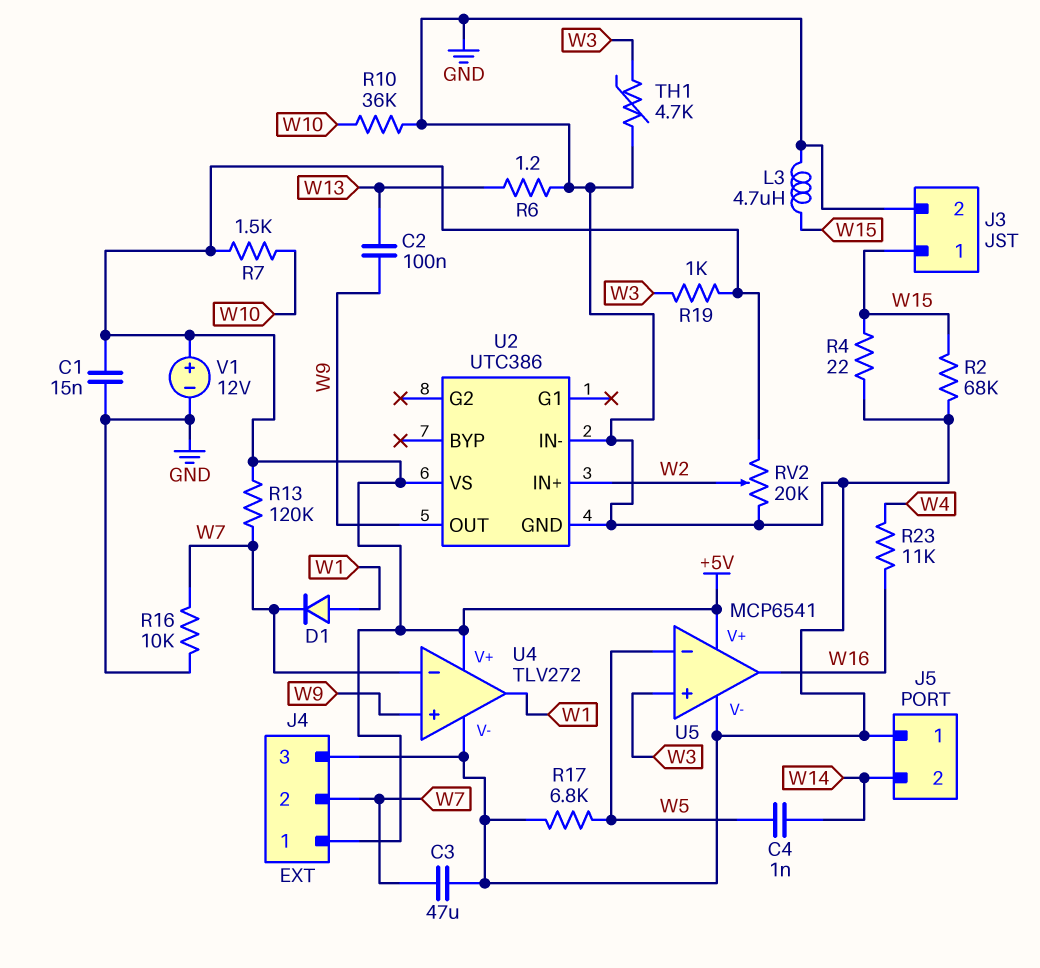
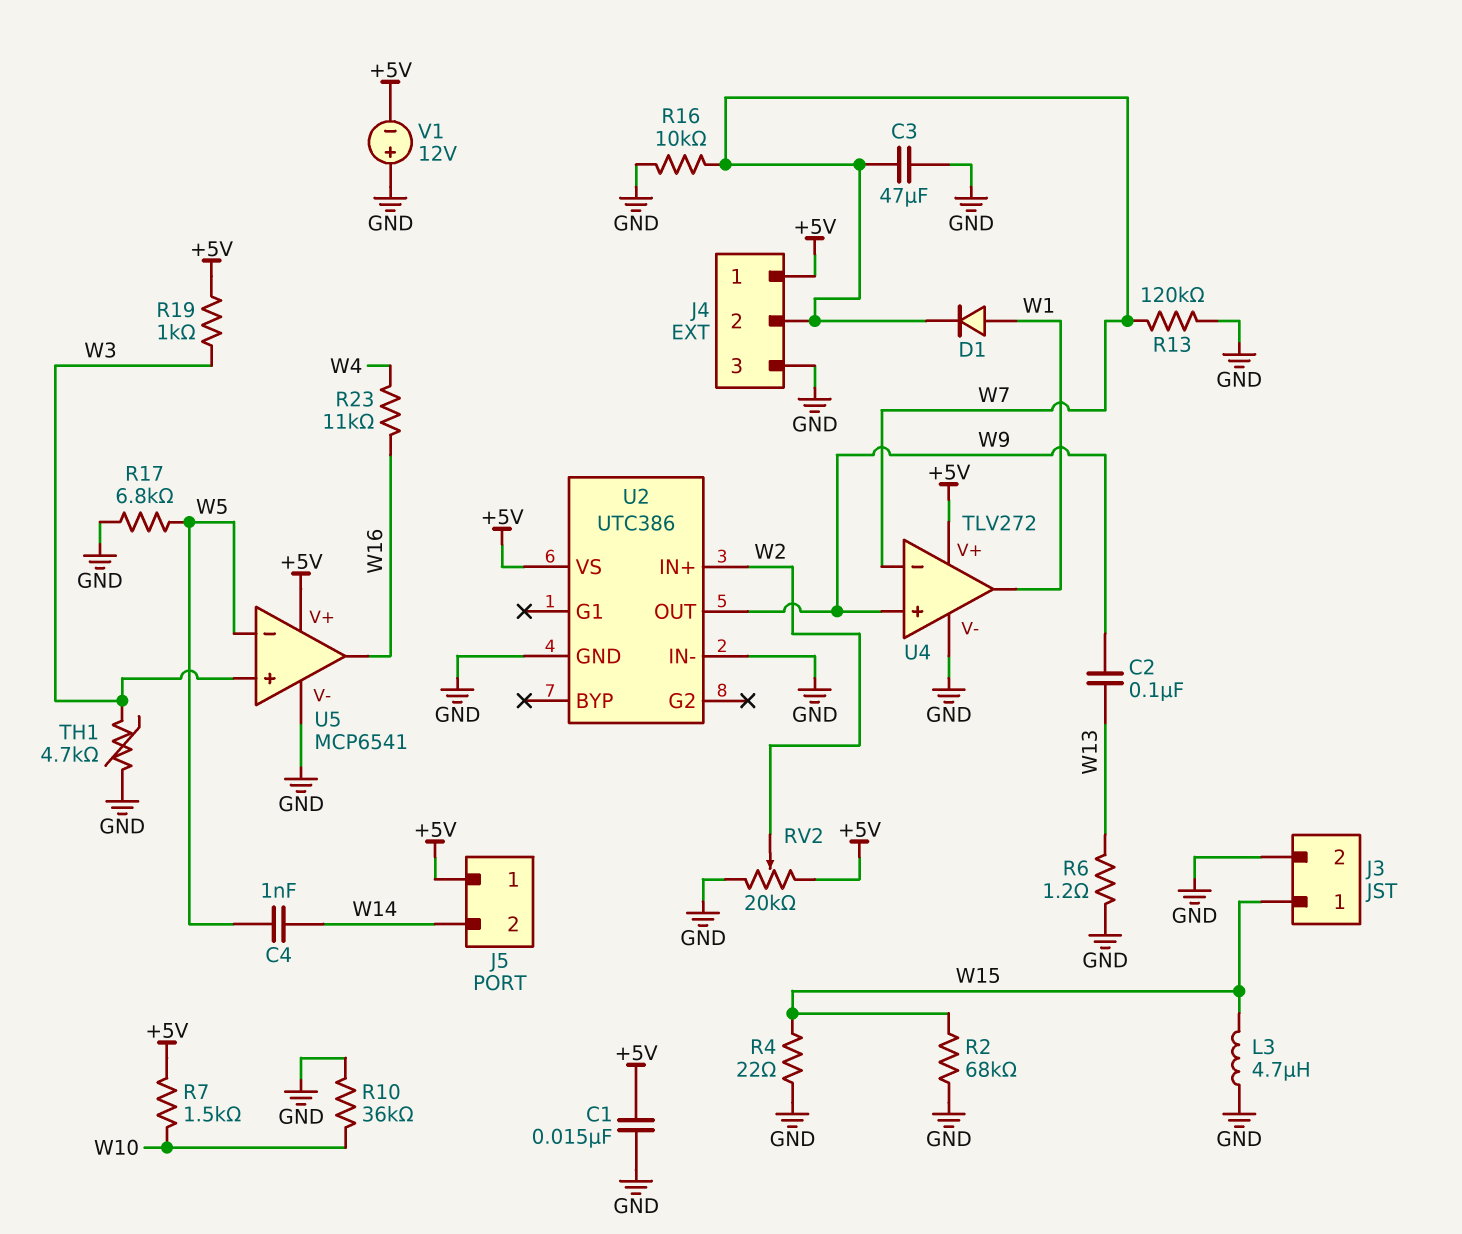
J5 pin 1: GND -> +5V
R13: 120k (+5V, W7) -> 120k (GND, W7)
V1: 12V (plus +5V, minus GND) -> 12V (plus GND, minus +5V)

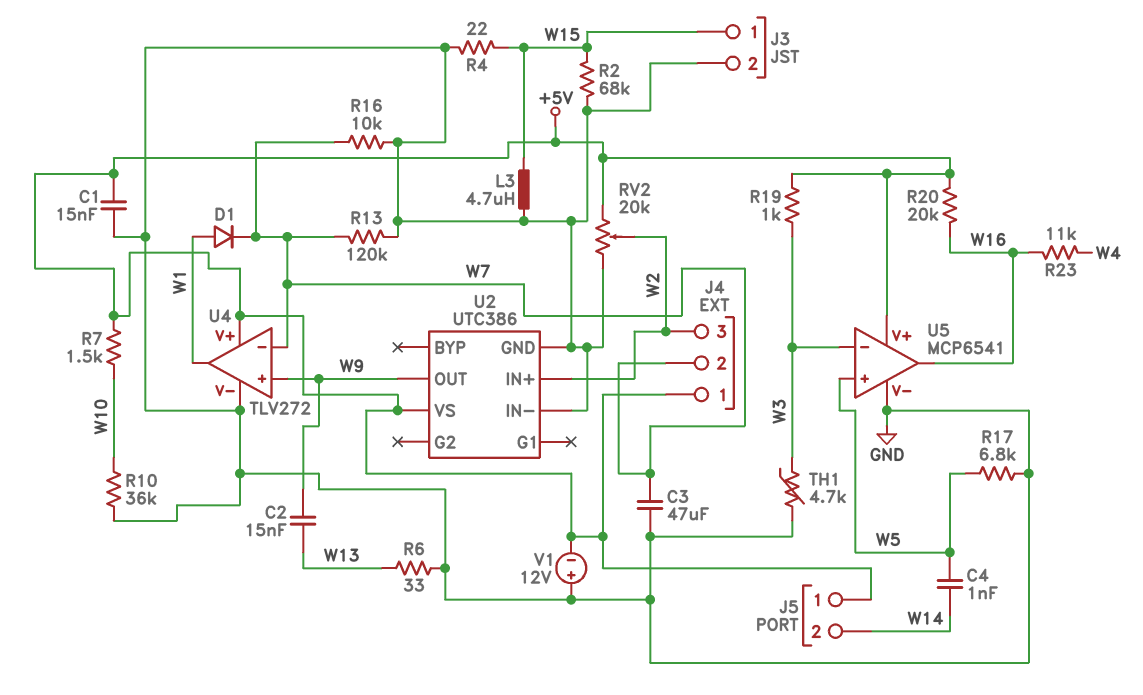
C2: 100nF (W9, W13) -> 15nF (W9, W13)
J4 pin 3: GND -> W2
R6: 1.2 (GND, W13) -> 33 (GND, W13)
R20: none -> 20k (+5V, W16)
U5 pin in+: W3 -> W5
U5 pin in-: W5 -> W3

